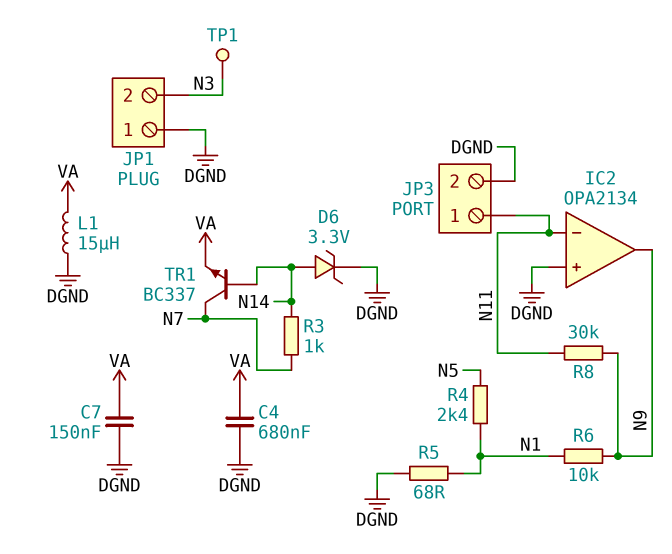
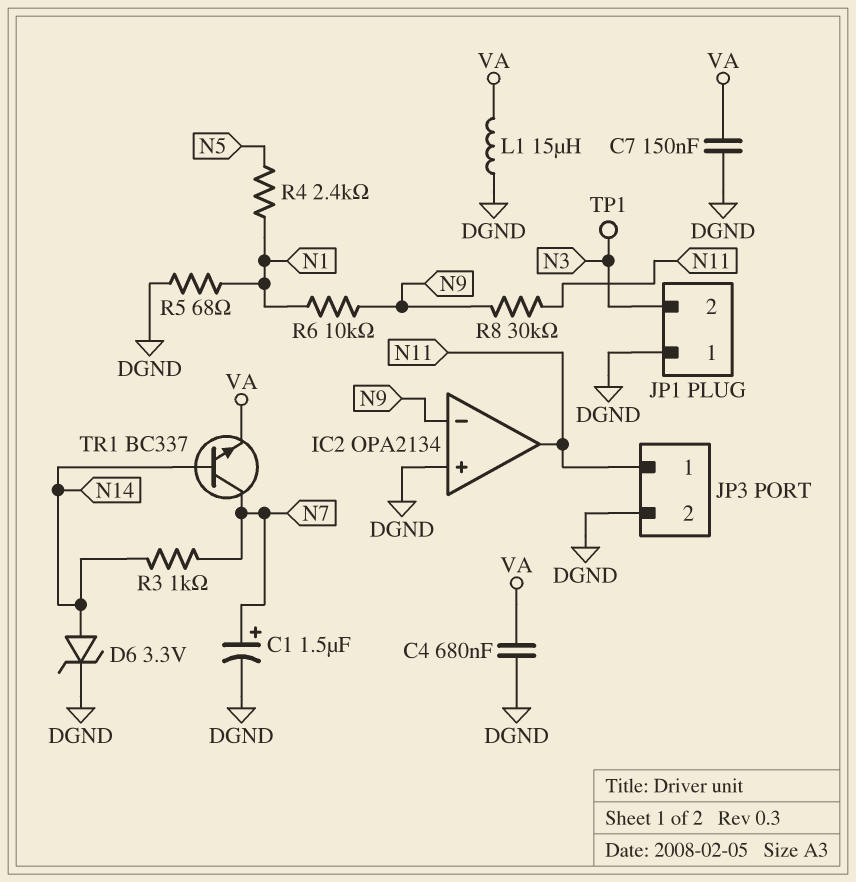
C1: none -> 1.5uF (plus N7, minus DGND)
IC2 pin in-: N11 -> N9
IC2 pin out: N9 -> N11

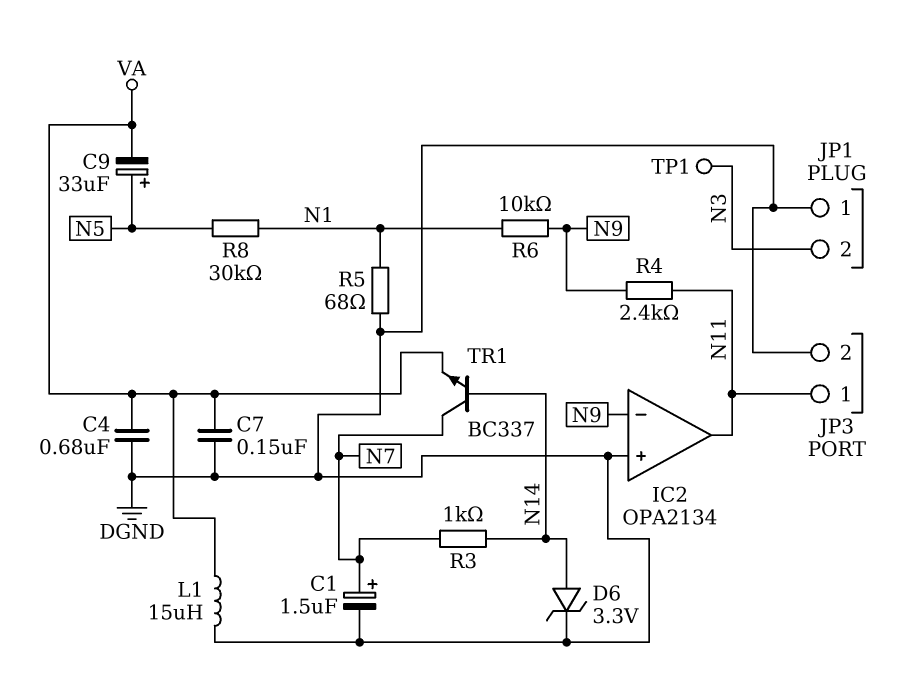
C9: none -> 33uF (plus N5, minus VA)
R4: 2.4k (N1, N5) -> 2.4k (N9, N11)
R8: 30k (N9, N11) -> 30k (N1, N5)

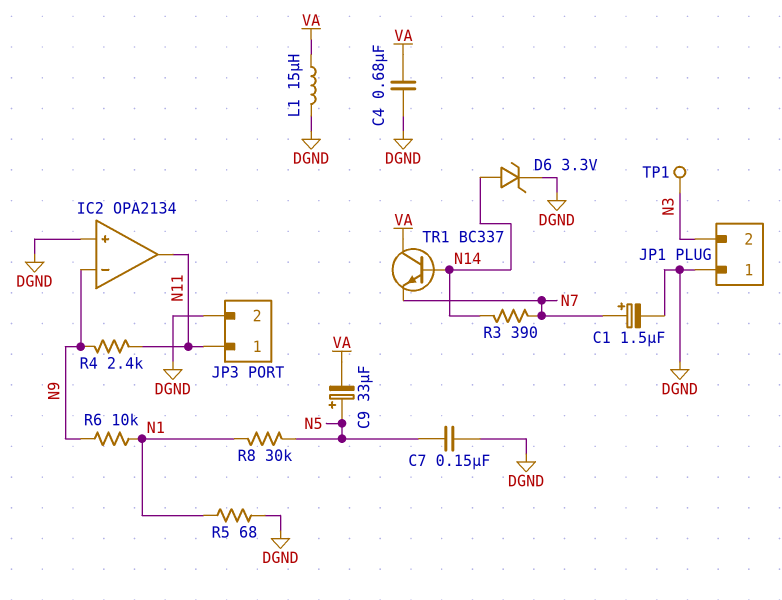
C7: 150nF (DGND, VA) -> 150nF (DGND, N5)
R3: 1k (N7, N14) -> 390 (N7, N14)
TR1: NPN BC337 (B N14, C N7, E VA) -> NPN BC337 (B N14, C VA, E N7)

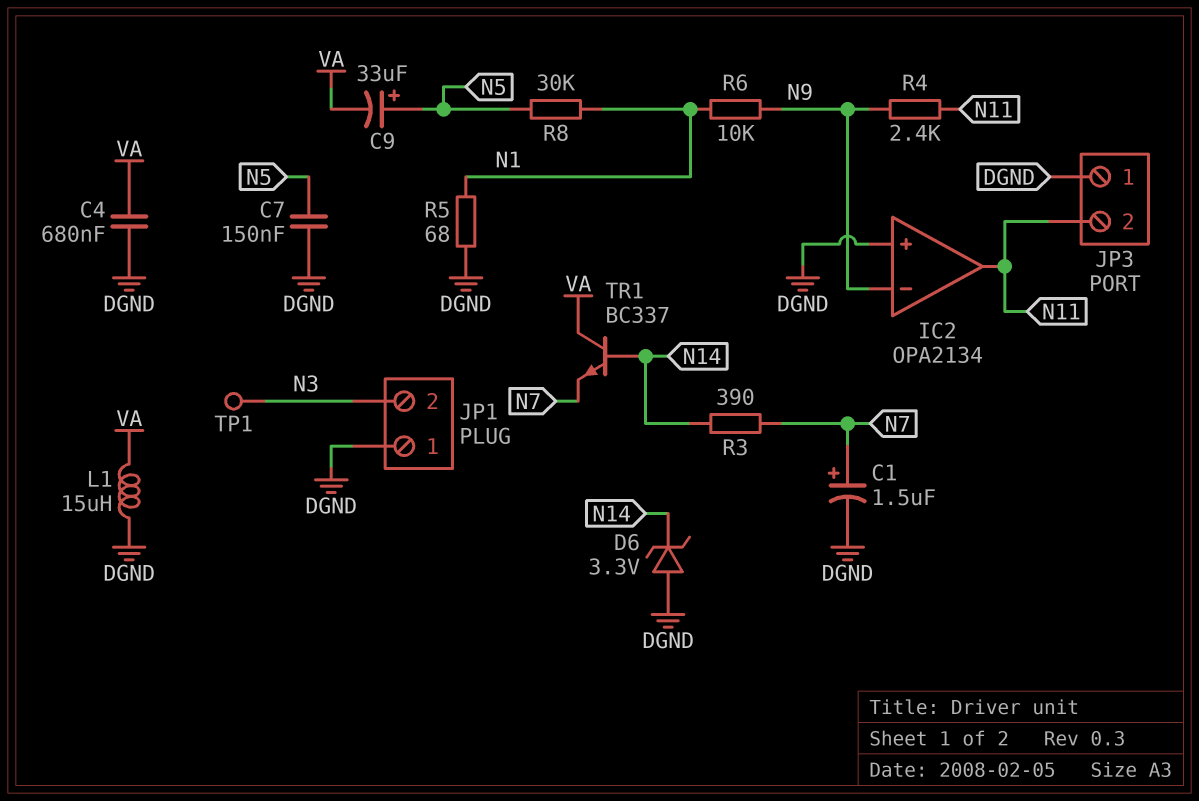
D6: zener 3.3V (A N14, K DGND) -> zener 3.3V (A DGND, K N14)
JP3 pin 1: N11 -> DGND
JP3 pin 2: DGND -> N11

